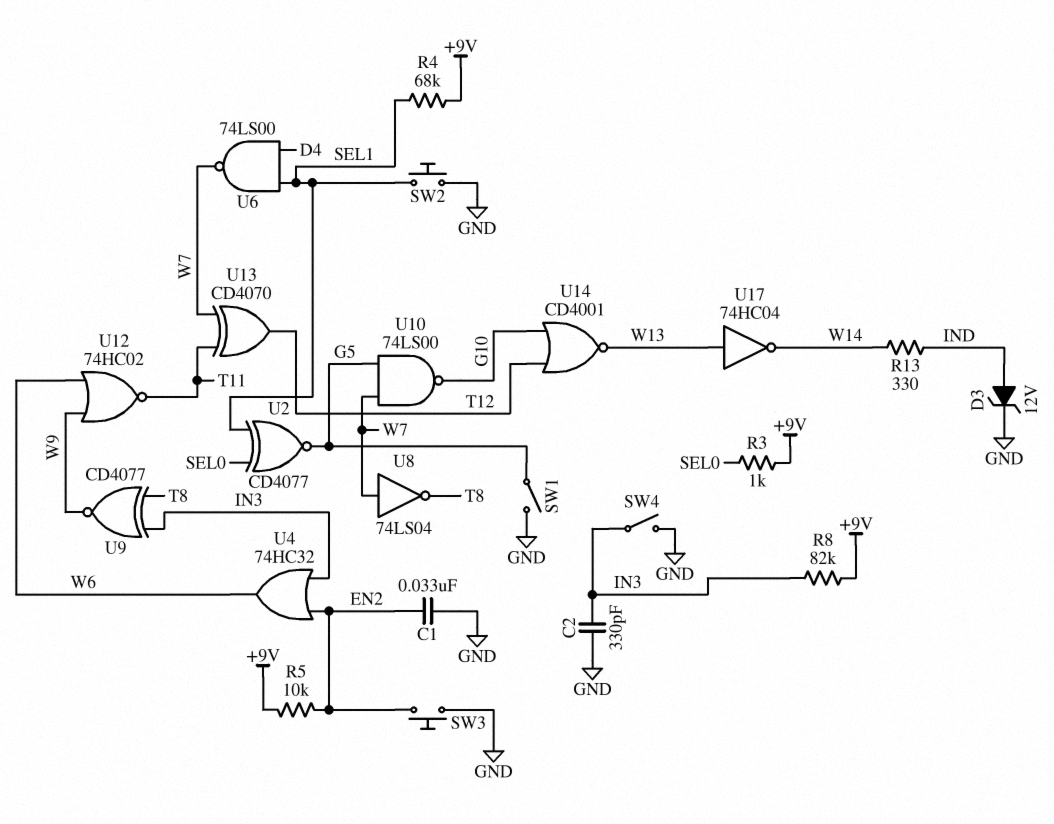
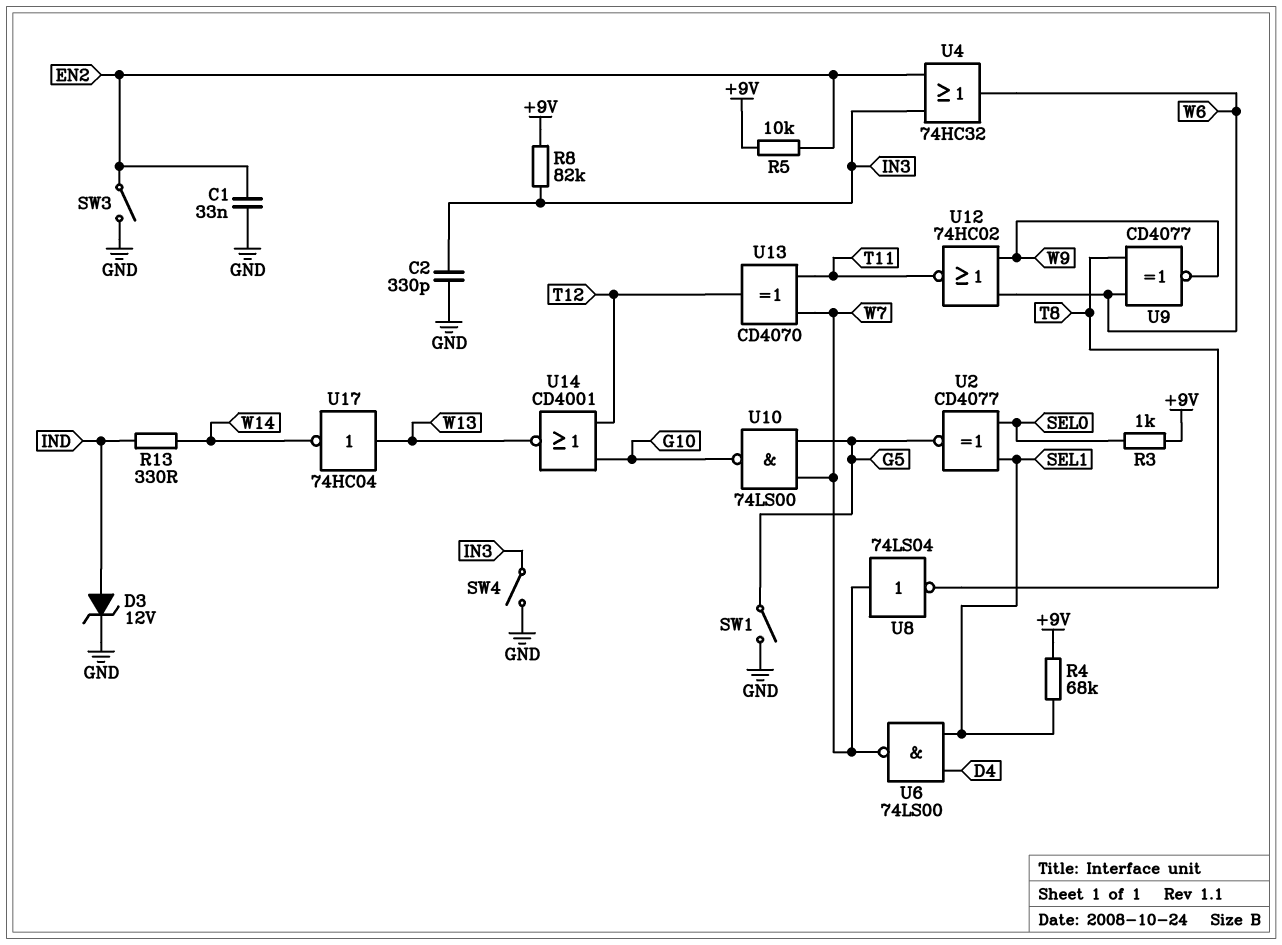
SW2: button (GND, SEL1) -> none
SW3: button (EN2, GND) -> switch (EN2, GND)
U9: XNOR CD4077 (in IN3, in T8, out W9) -> XNOR CD4077 (in T8, in W6, out W9)

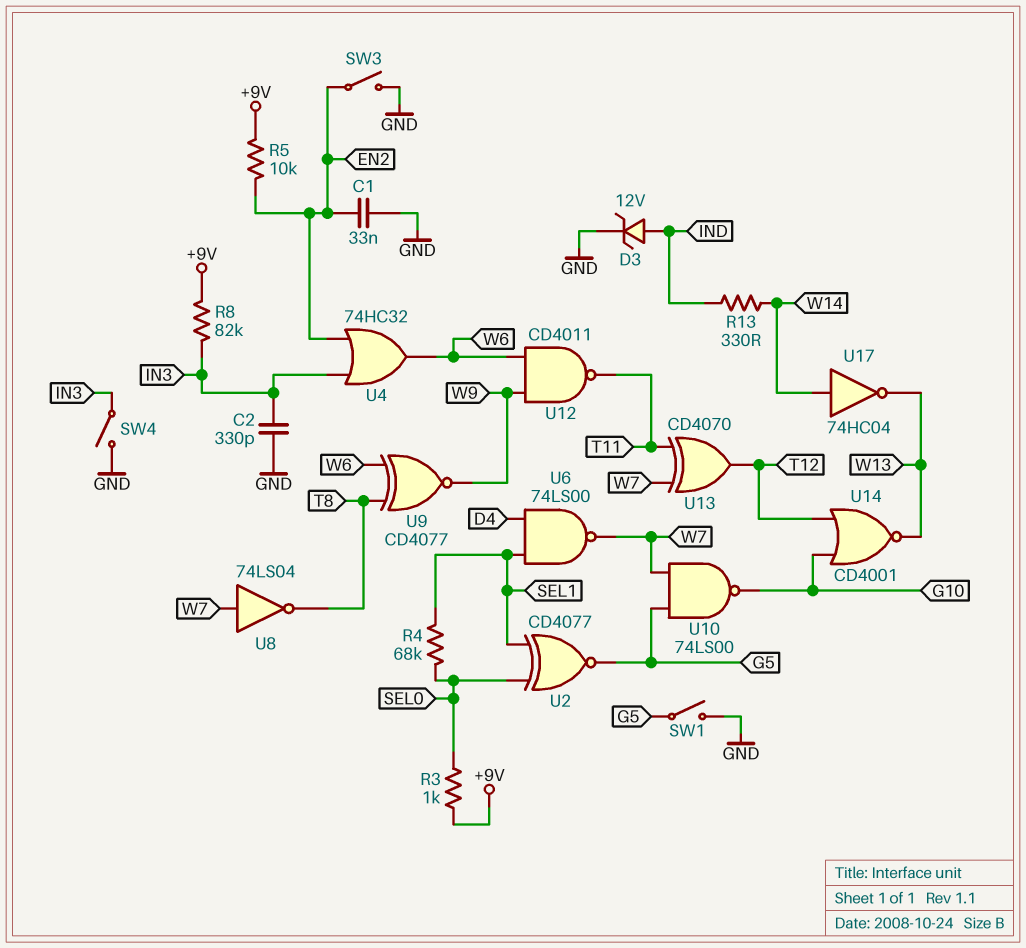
R4: 68k (+9V, SEL1) -> 68k (SEL0, SEL1)
U12: NOR 74HC02 (in W6, in W9, out T11) -> NAND CD4011 (in W6, in W9, out T11)
U17: NOT 74HC04 (in W13, out W14) -> NOT 74HC04 (in W14, out W13)

